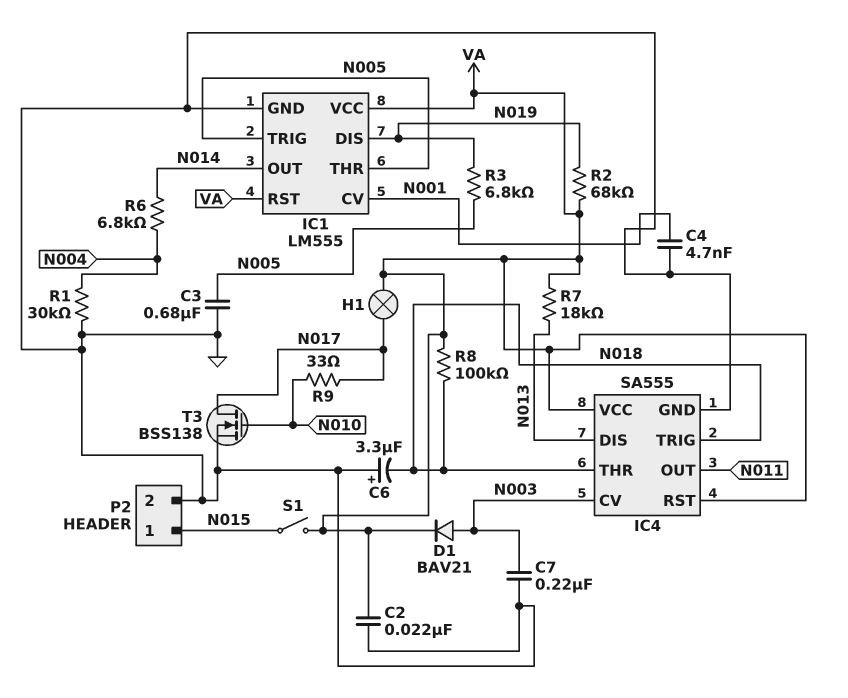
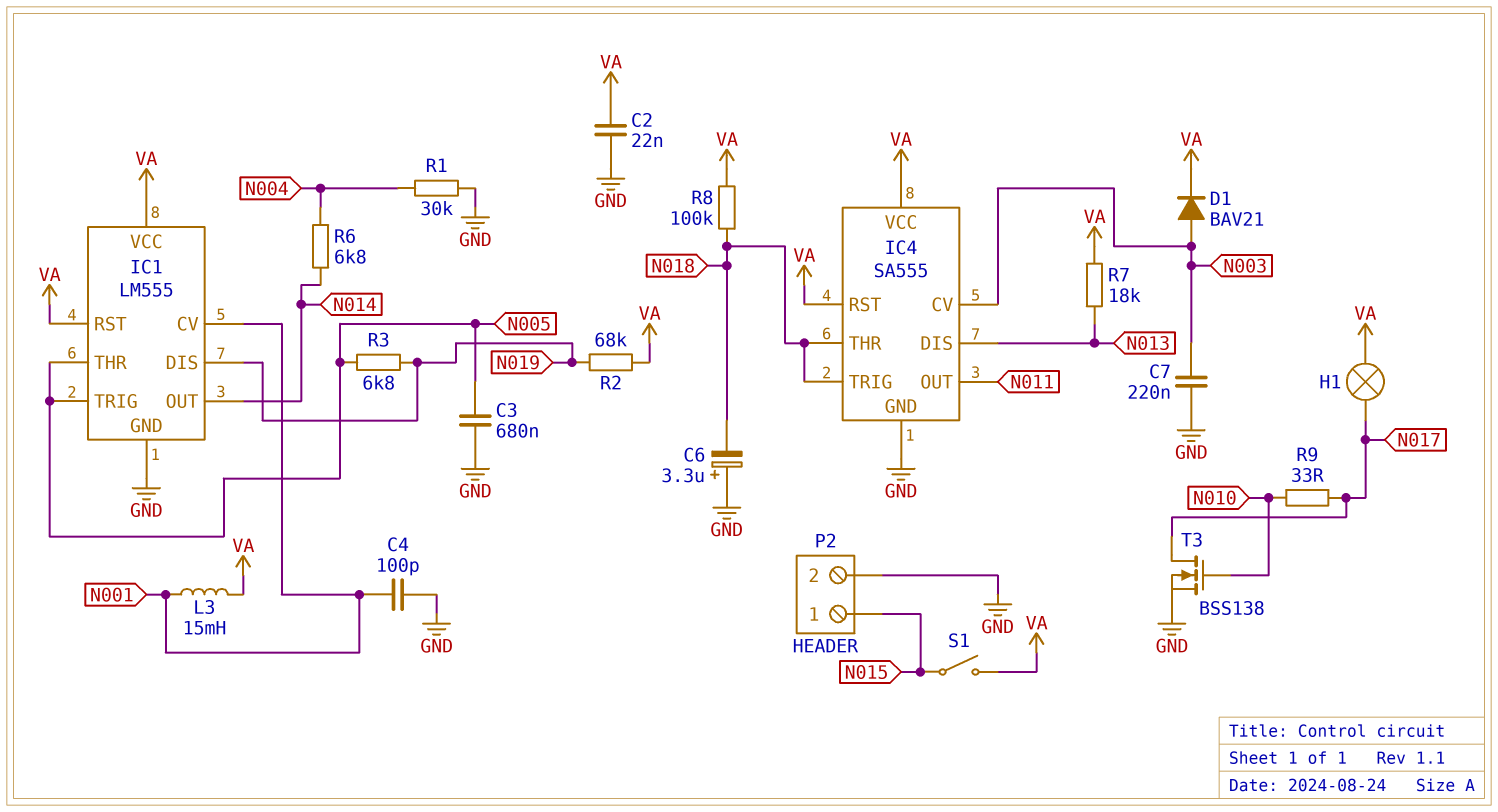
C4: 4.7nF (GND, N001) -> 100pF (GND, N001)
L3: none -> 15mH (N001, VA)

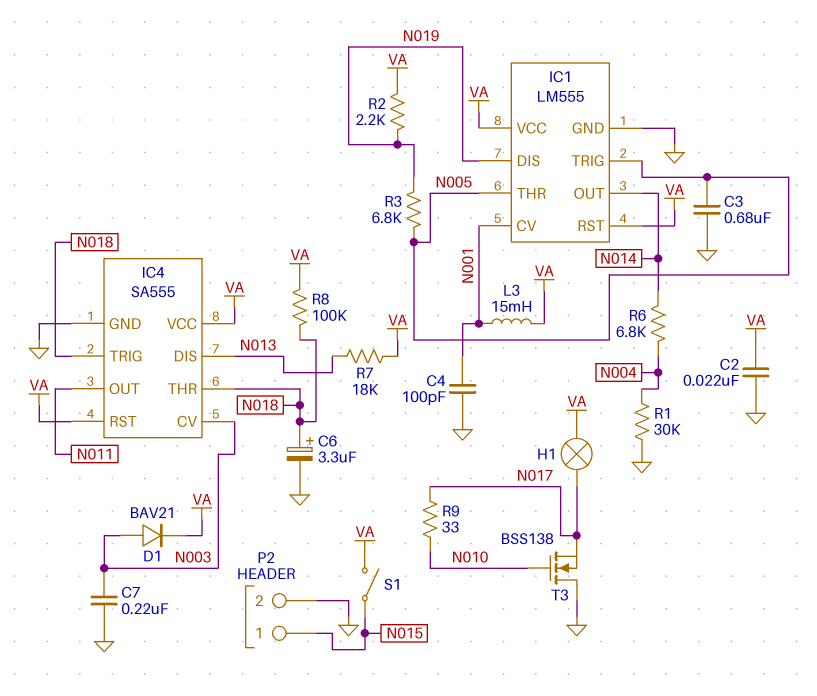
C6: 3.3uF (plus GND, minus N018) -> 3.3uF (plus N018, minus GND)
R2: 68k (N019, VA) -> 2.2k (N019, VA)
T3: NMOS BSS138 (G N010, D N017, S GND) -> NMOS BSS138 (G N010, D GND, S N017)

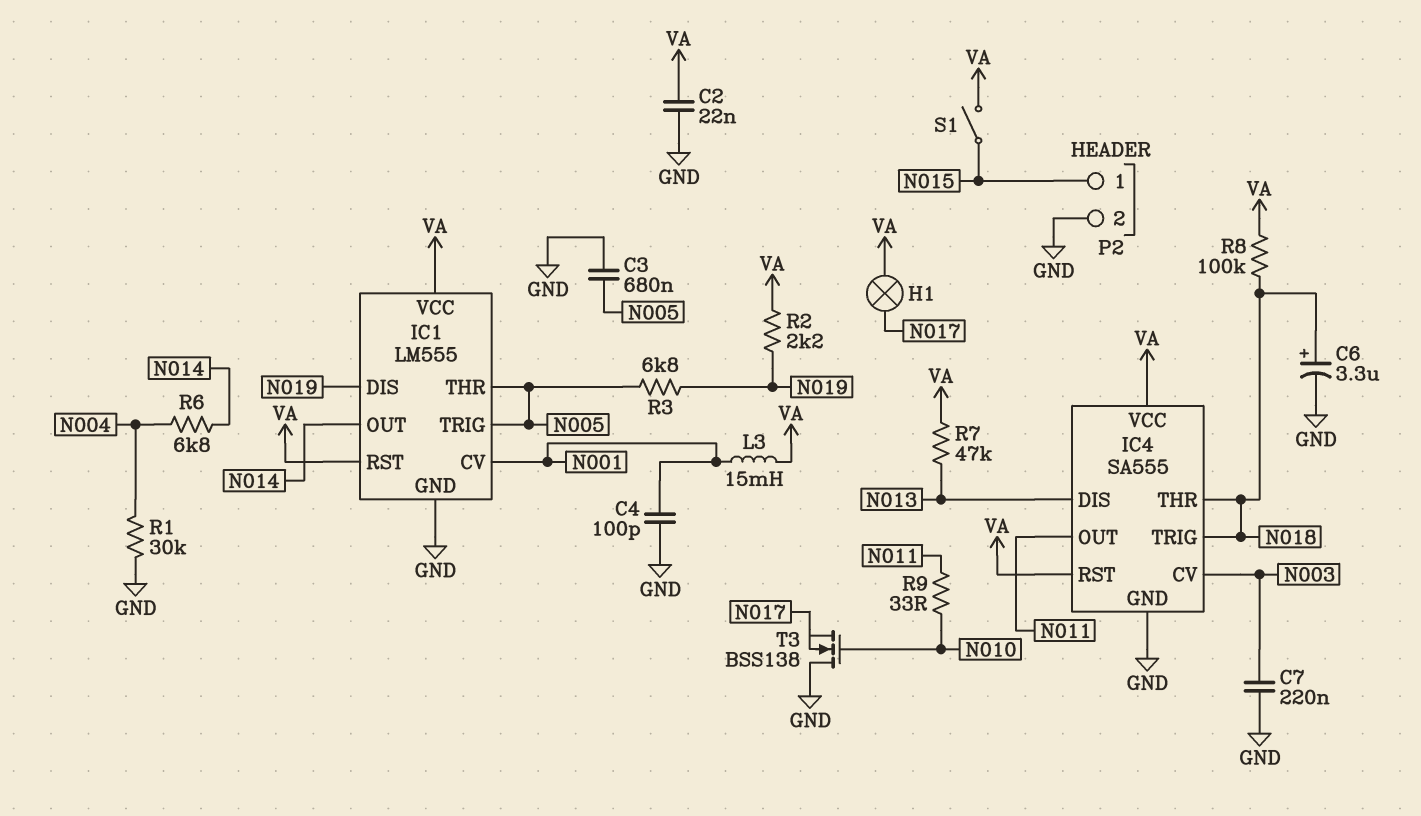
D1: diode BAV21 (A N003, K VA) -> none
R7: 18k (N013, VA) -> 47k (N013, VA)
R9: 33 (N010, N017) -> 33 (N010, N011)

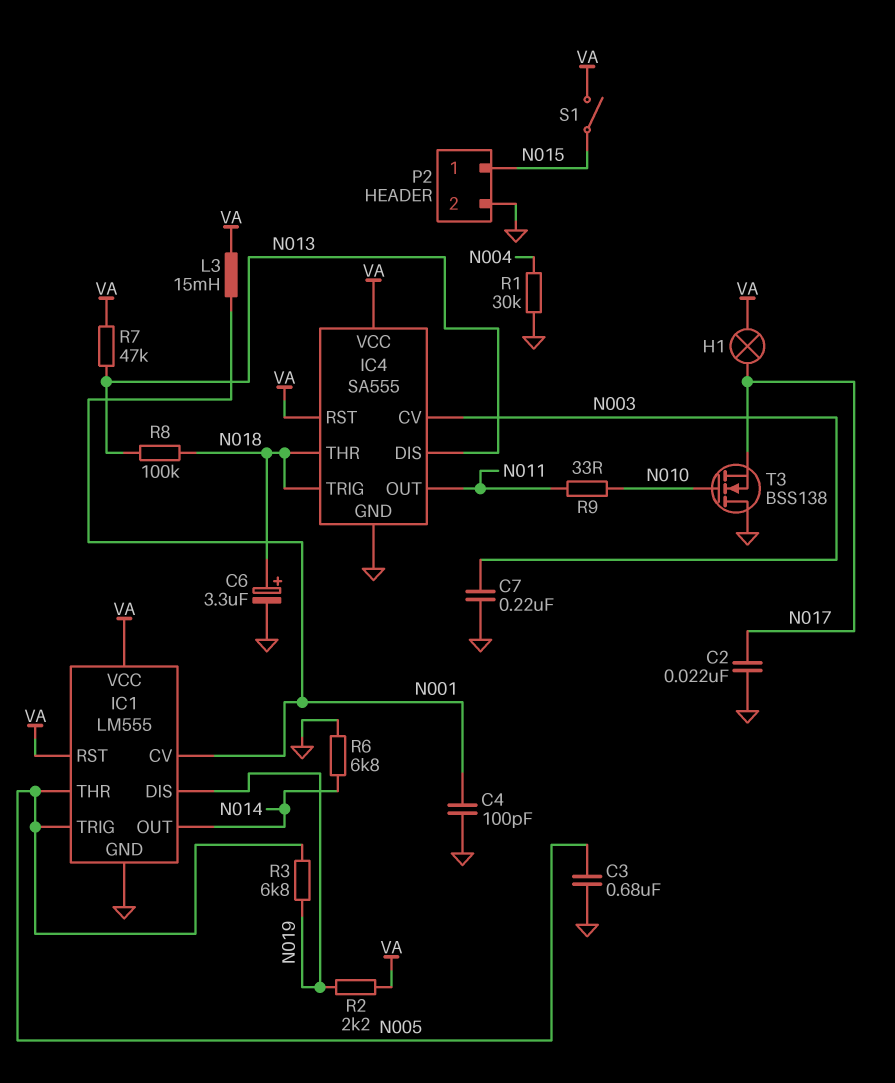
C2: 22nF (GND, VA) -> 22nF (GND, N017)
R6: 6.8k (N004, N014) -> 6.8k (GND, N014)
R8: 100k (N018, VA) -> 100k (N013, N018)

